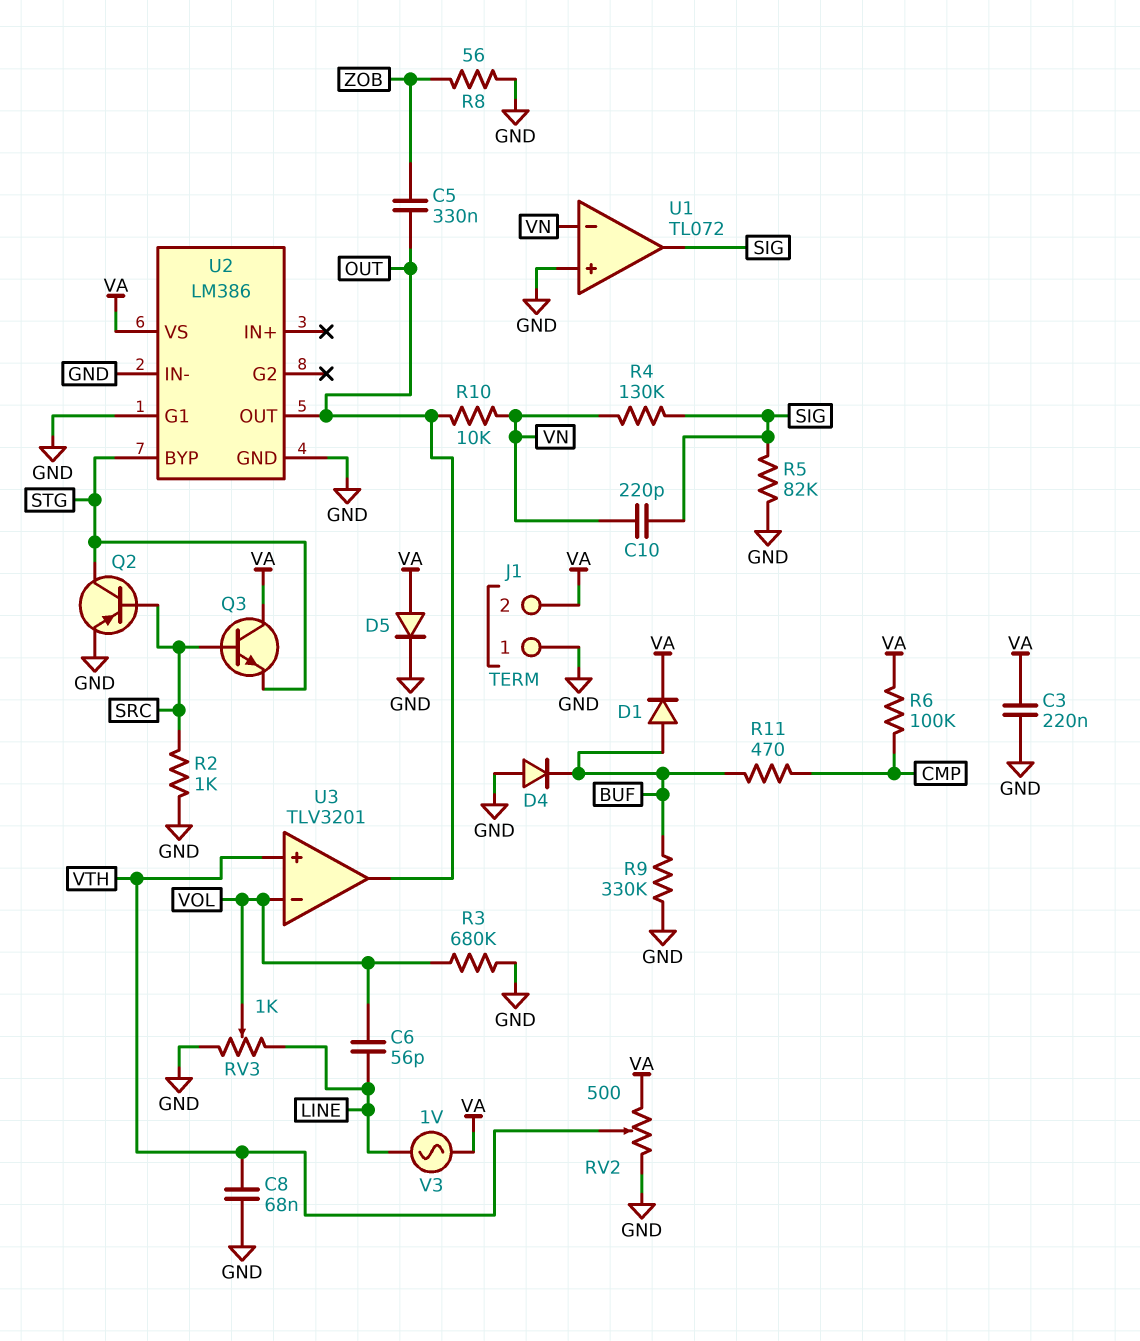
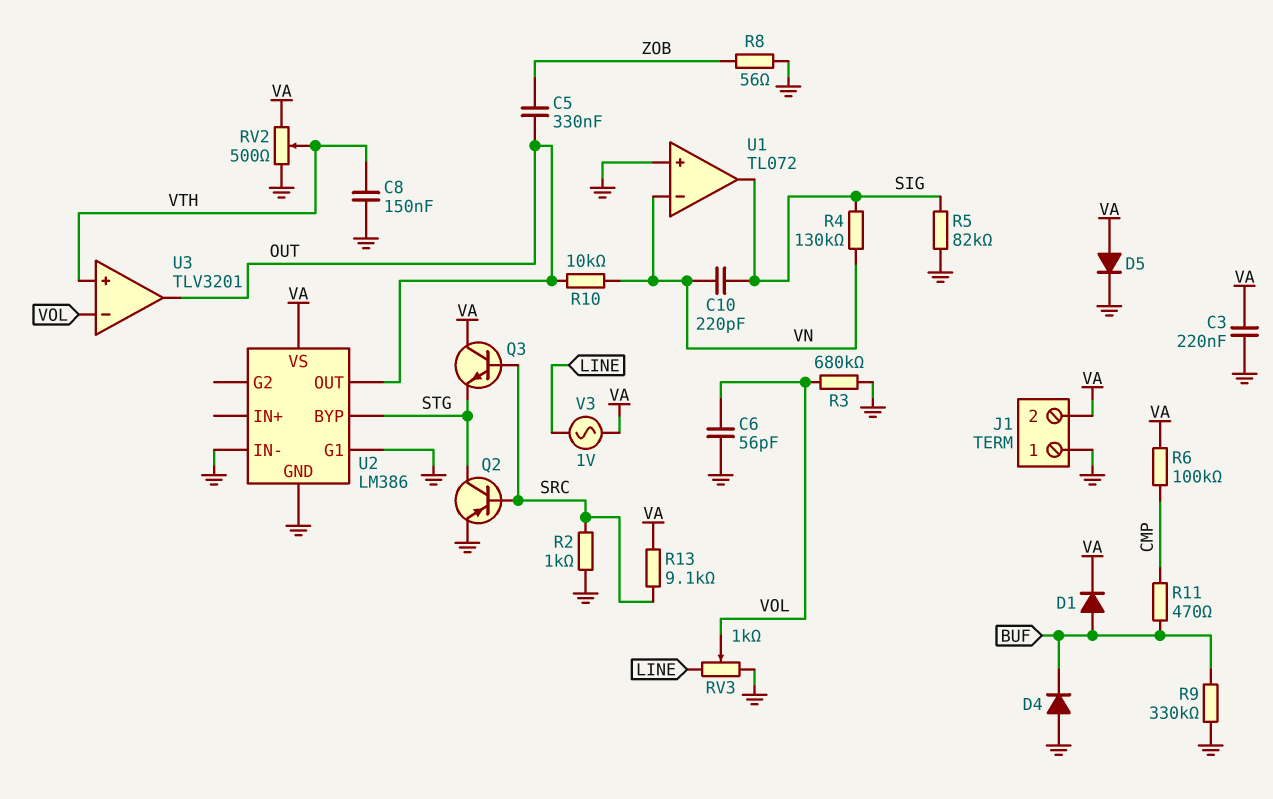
C6: 56pF (LINE, VOL) -> 56pF (GND, VOL)
C8: 68nF (GND, VTH) -> 150nF (GND, VTH)
R13: none -> 9.1k (SRC, VA)

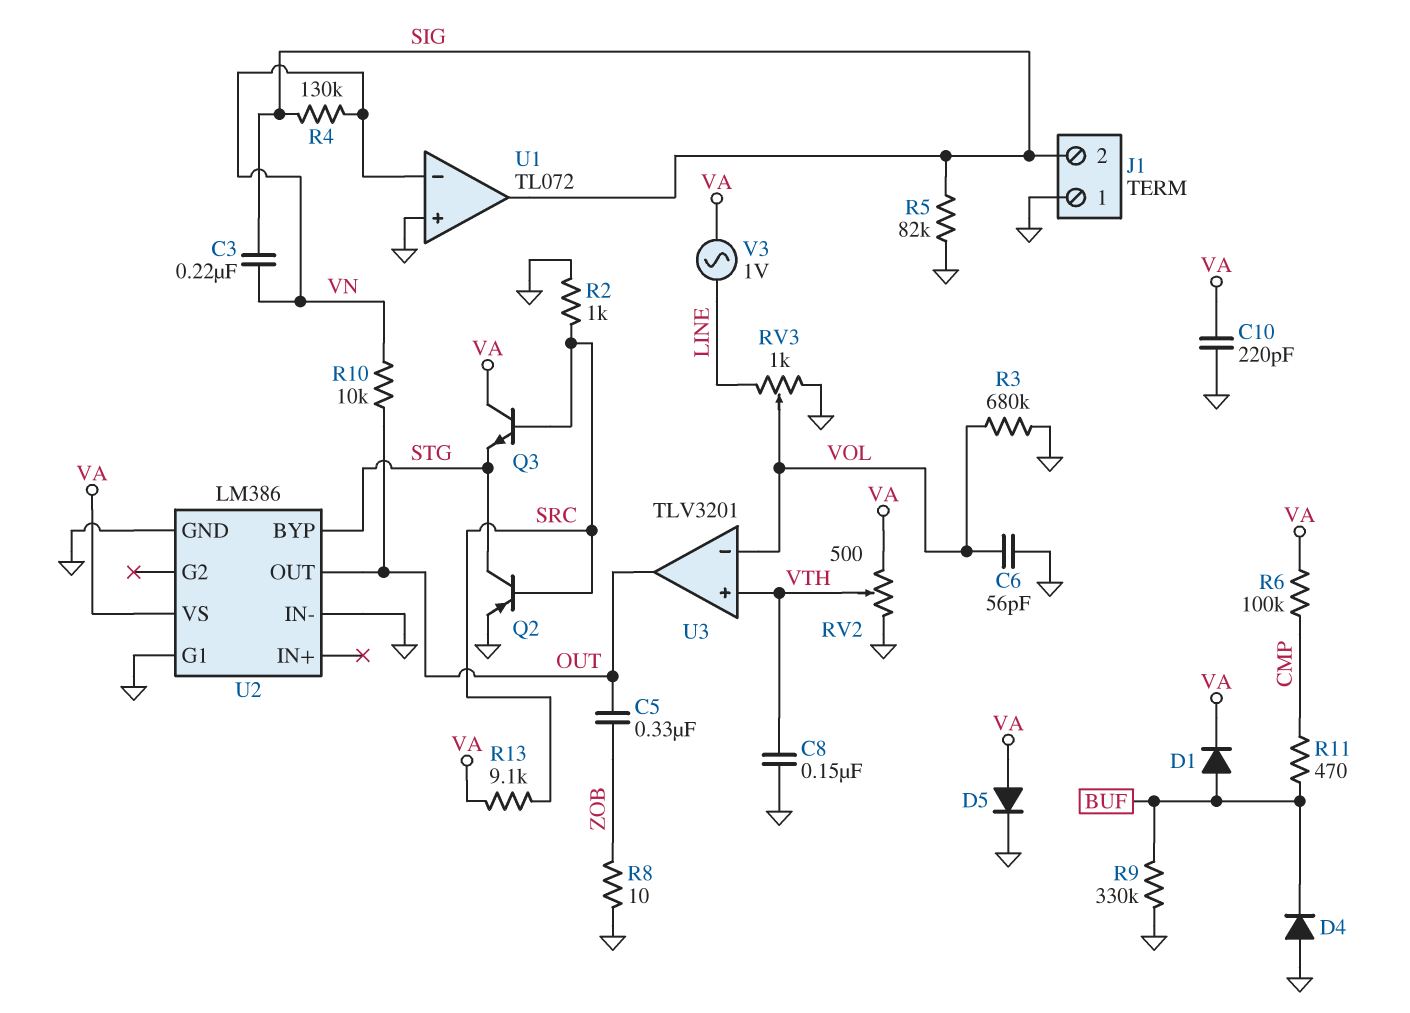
C3: 220nF (GND, VA) -> 220nF (SIG, VN)
C10: 220pF (SIG, VN) -> 220pF (GND, VA)
J1 pin 2: VA -> SIG
R8: 56 (GND, ZOB) -> 10 (GND, ZOB)

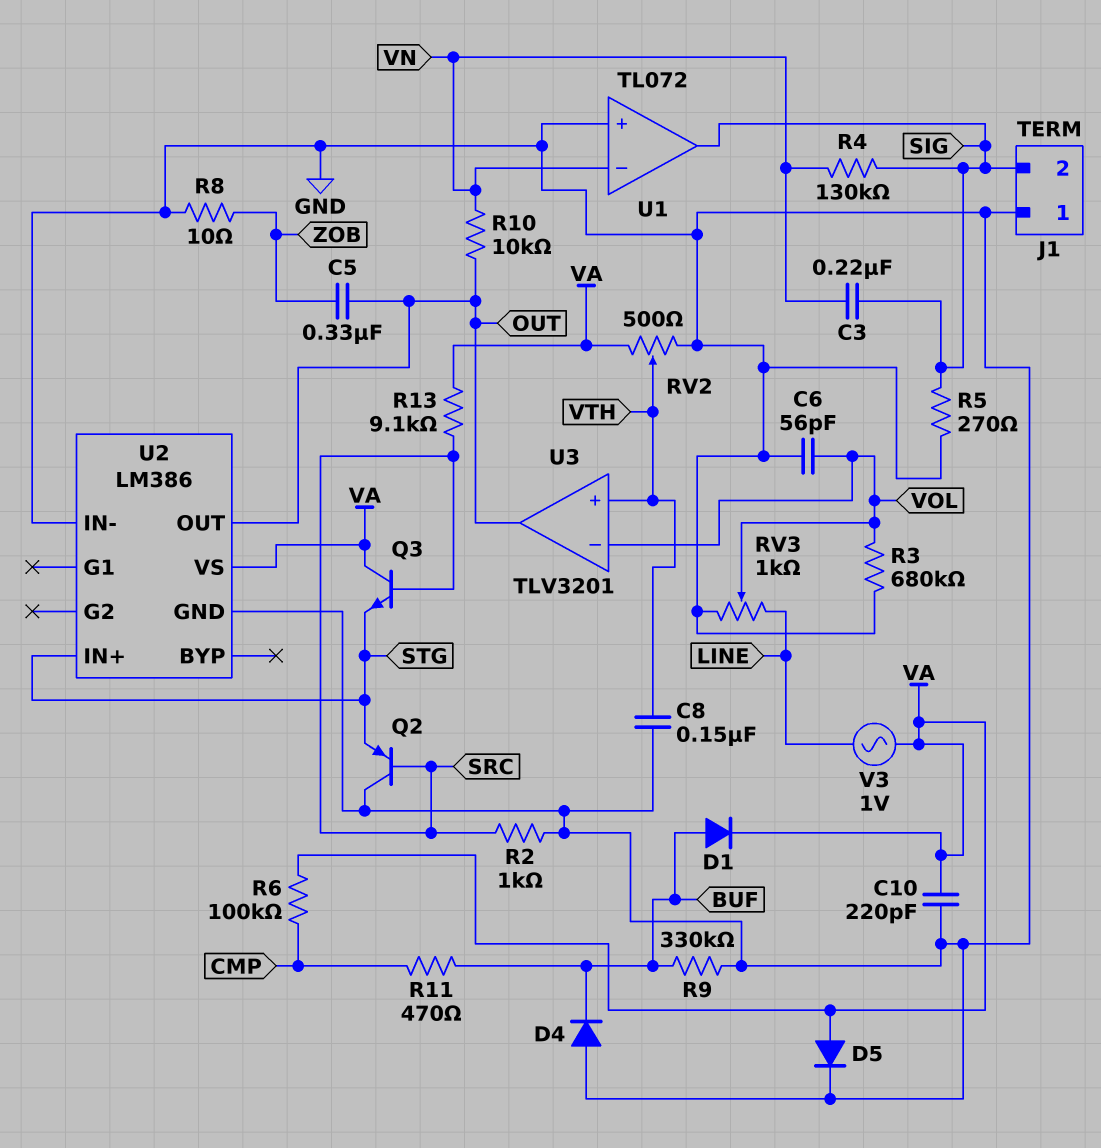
Q2: PNP (B SRC, C STG, E GND) -> PNP (B SRC, C GND, E STG)
R5: 82k (GND, SIG) -> 270 (GND, SIG)
U2 pin BYP: STG -> none
U2 pin G1: GND -> none
U2 pin IN+: none -> STG

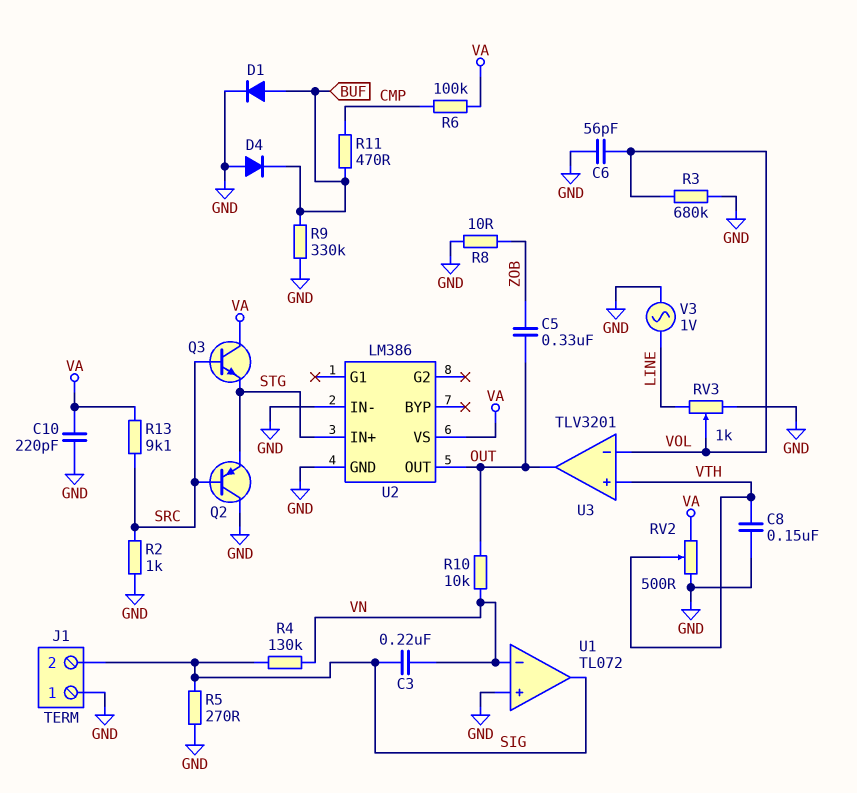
D1: diode (A BUF, K VA) -> diode (A BUF, K GND)
D5: diode (A VA, K GND) -> none
V3: AC 1V (LINE, VA) -> AC 1V (GND, LINE)

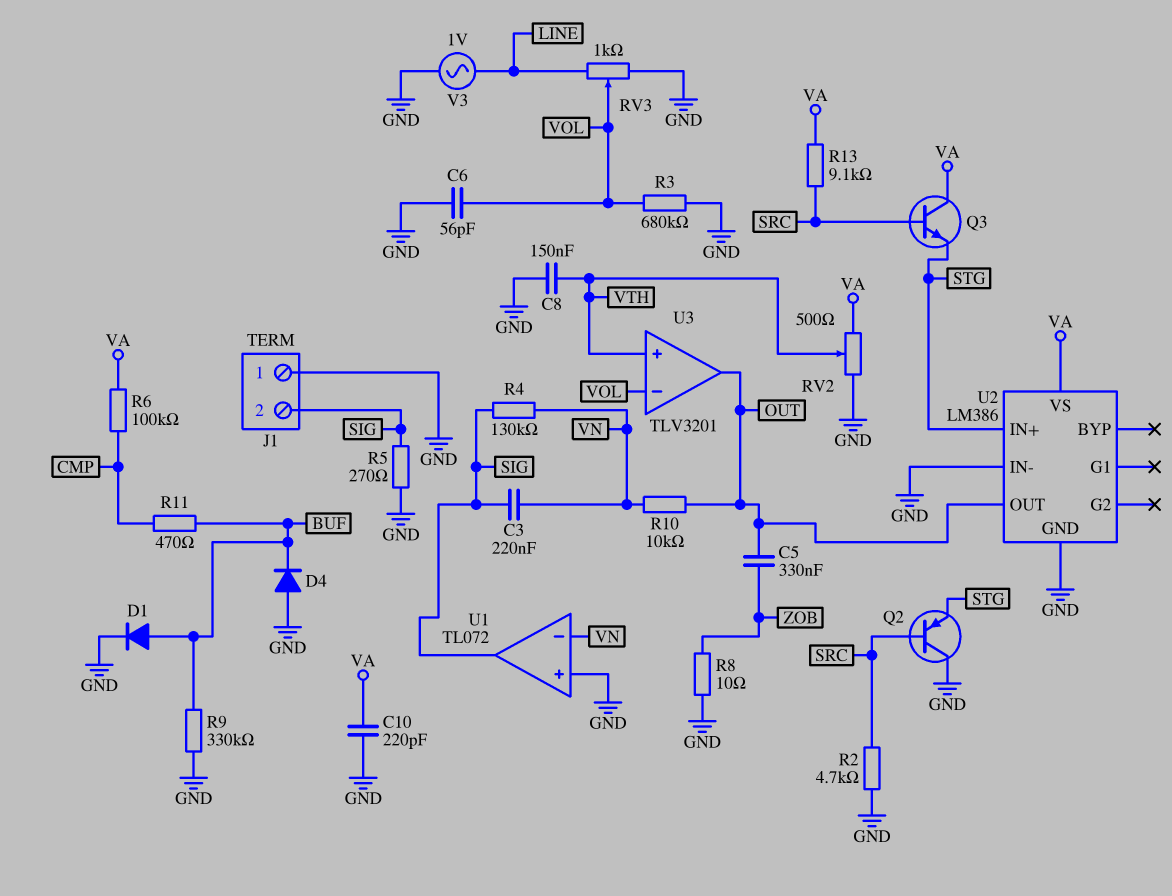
R2: 1k (GND, SRC) -> 4.7k (GND, SRC)

